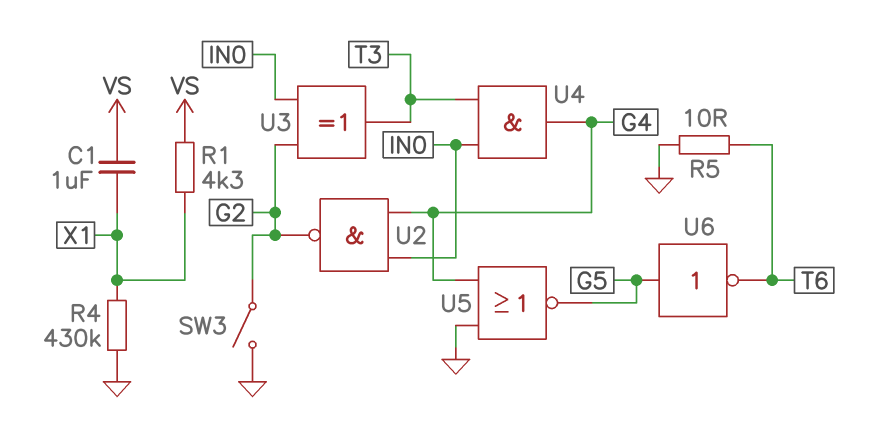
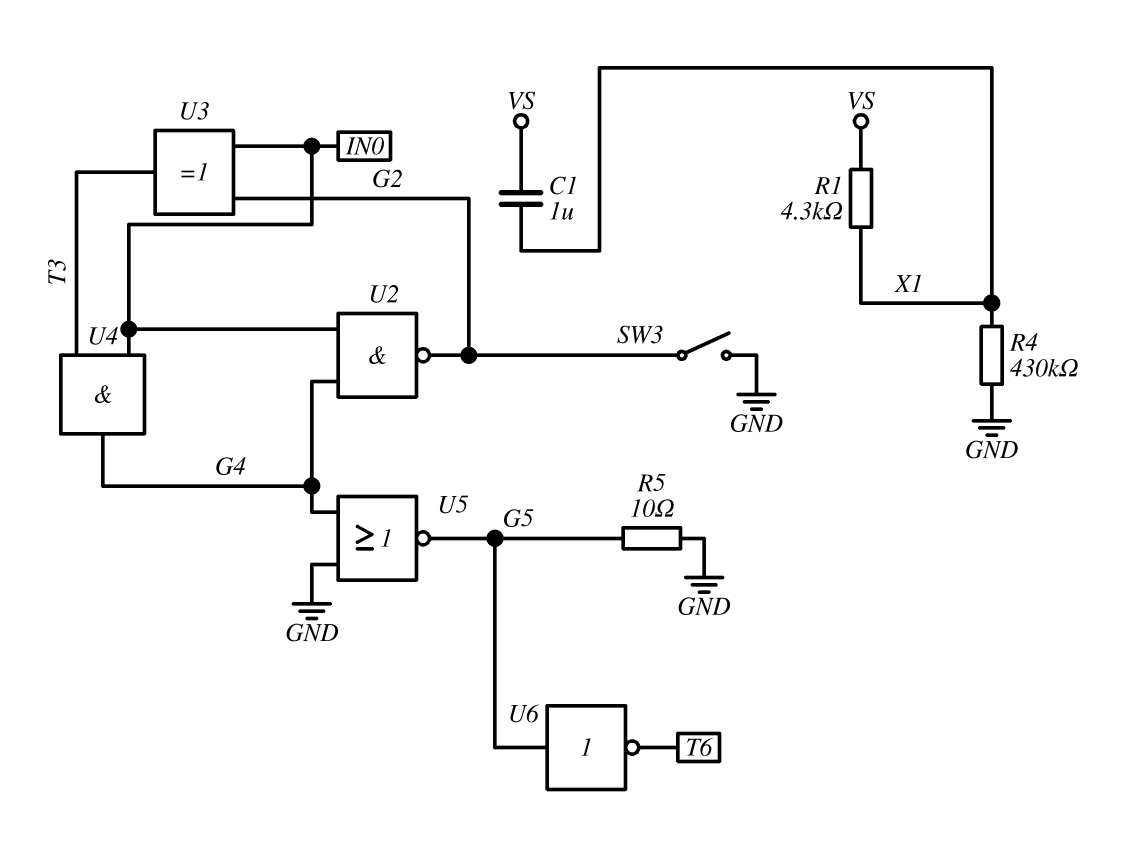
R5: 10 (GND, T6) -> 10 (G5, GND)

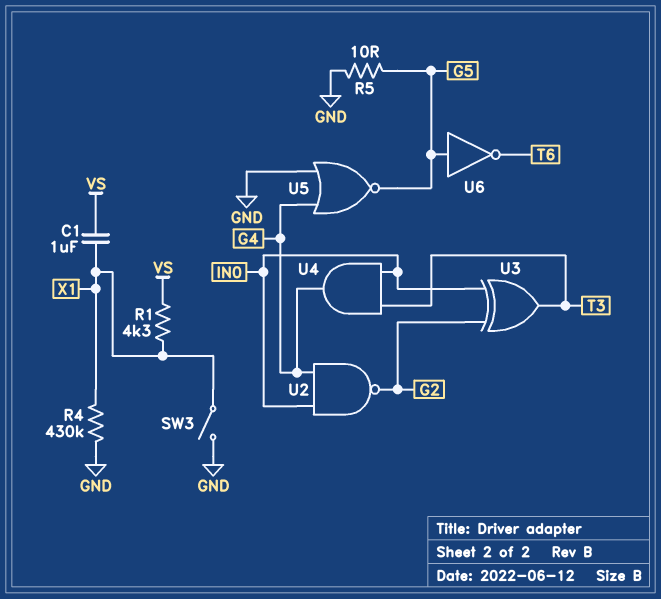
SW3: switch (G2, GND) -> switch (GND, X1)

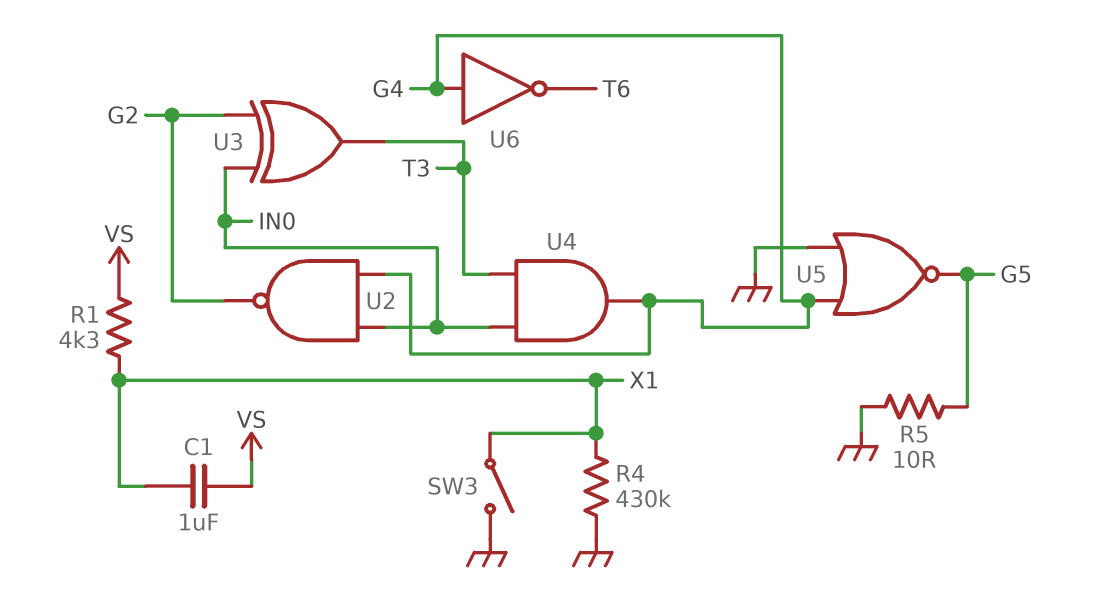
U6: NOT (in G5, out T6) -> NOT (in G4, out T6)

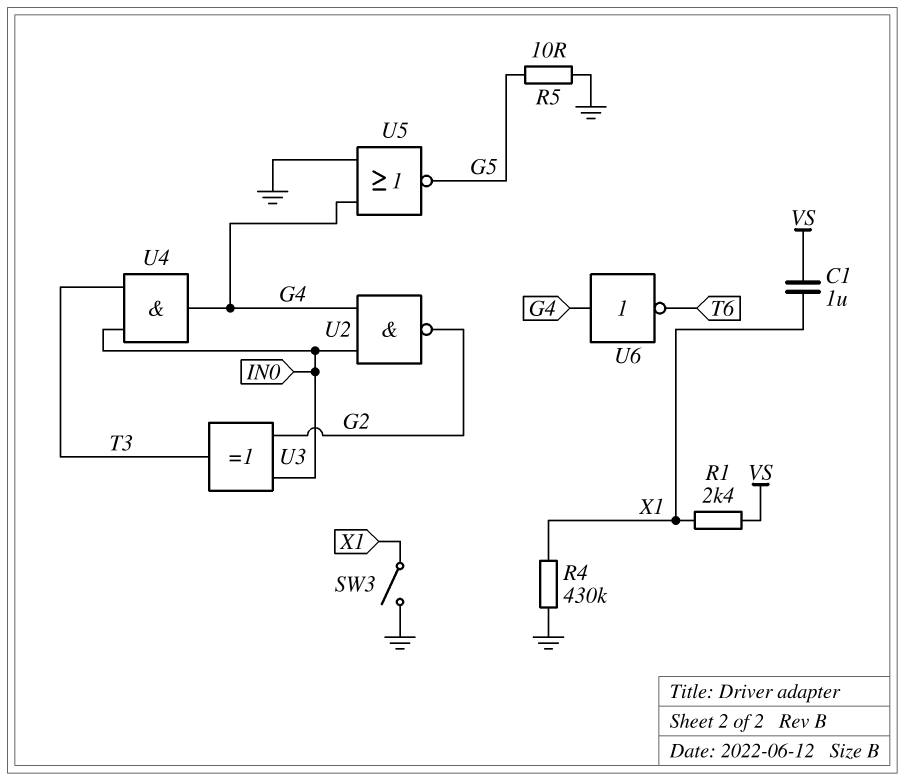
R1: 4.3k (VS, X1) -> 2.4k (VS, X1)

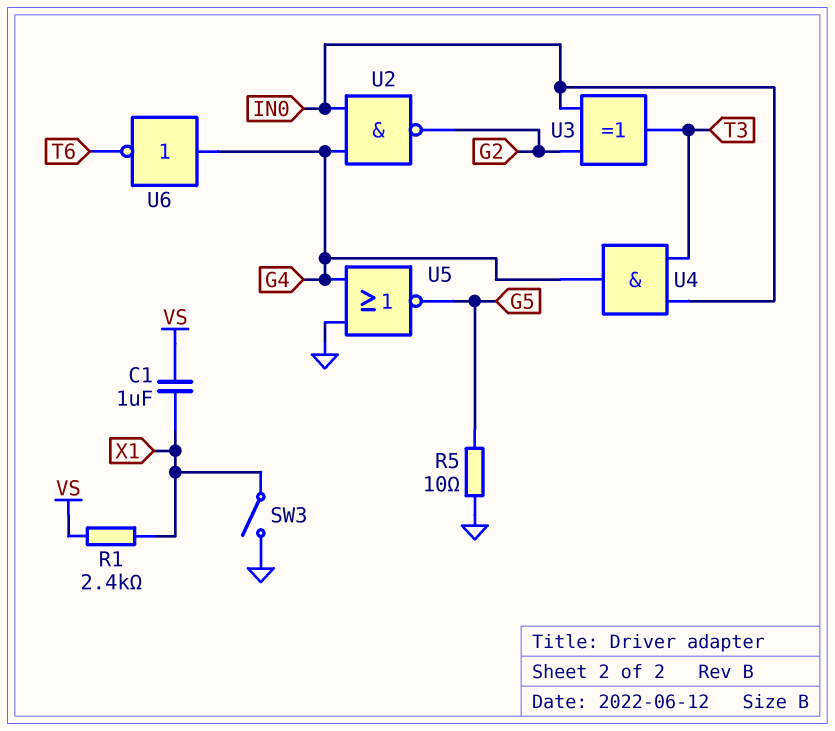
R4: 430k (GND, X1) -> none

